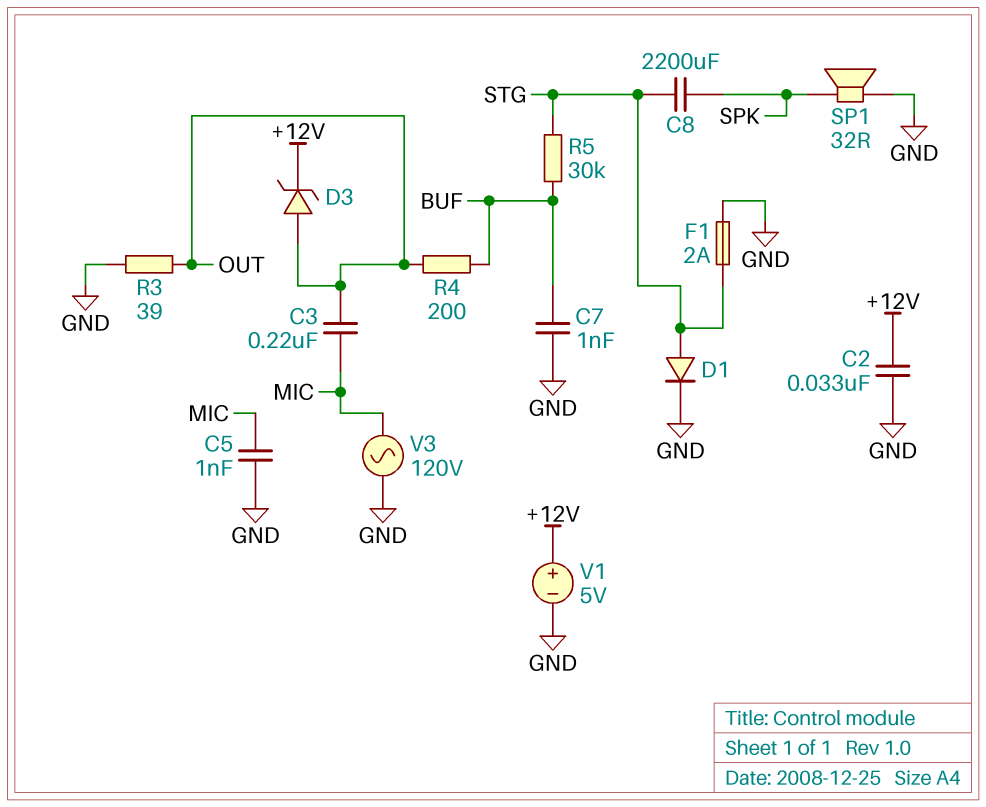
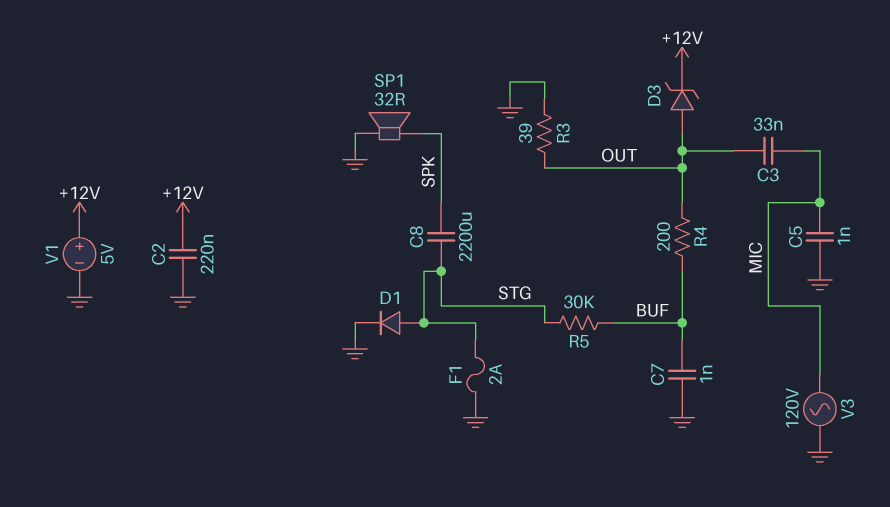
C2: 33nF (+12V, GND) -> 220nF (+12V, GND)
C3: 220nF (MIC, OUT) -> 33nF (MIC, OUT)

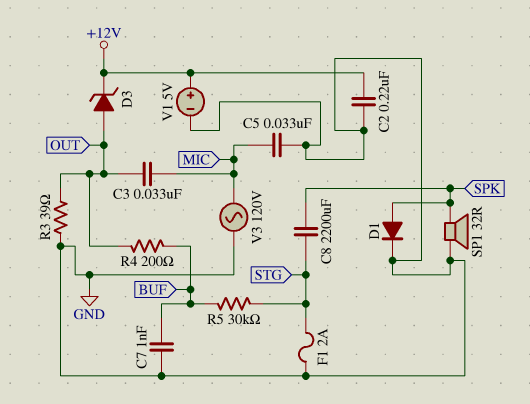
C5: 1nF (GND, MIC) -> 33nF (GND, MIC)
D1: diode (A STG, K GND) -> diode (A SPK, K GND)

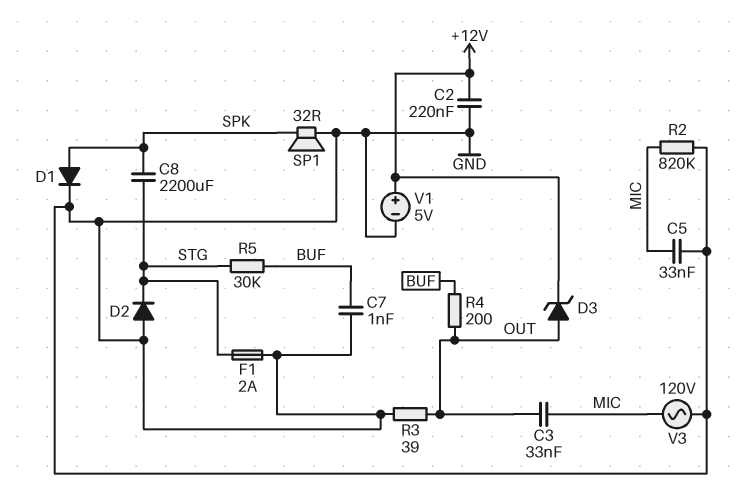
D2: none -> diode (A GND, K STG)
R2: none -> 820k (GND, MIC)

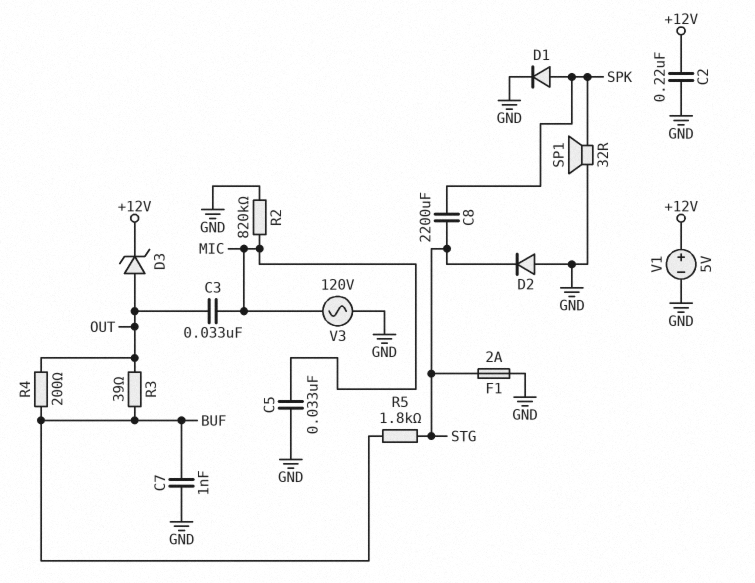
R3: 39 (GND, OUT) -> 39 (BUF, OUT)
R5: 30k (BUF, STG) -> 1.8k (BUF, STG)

